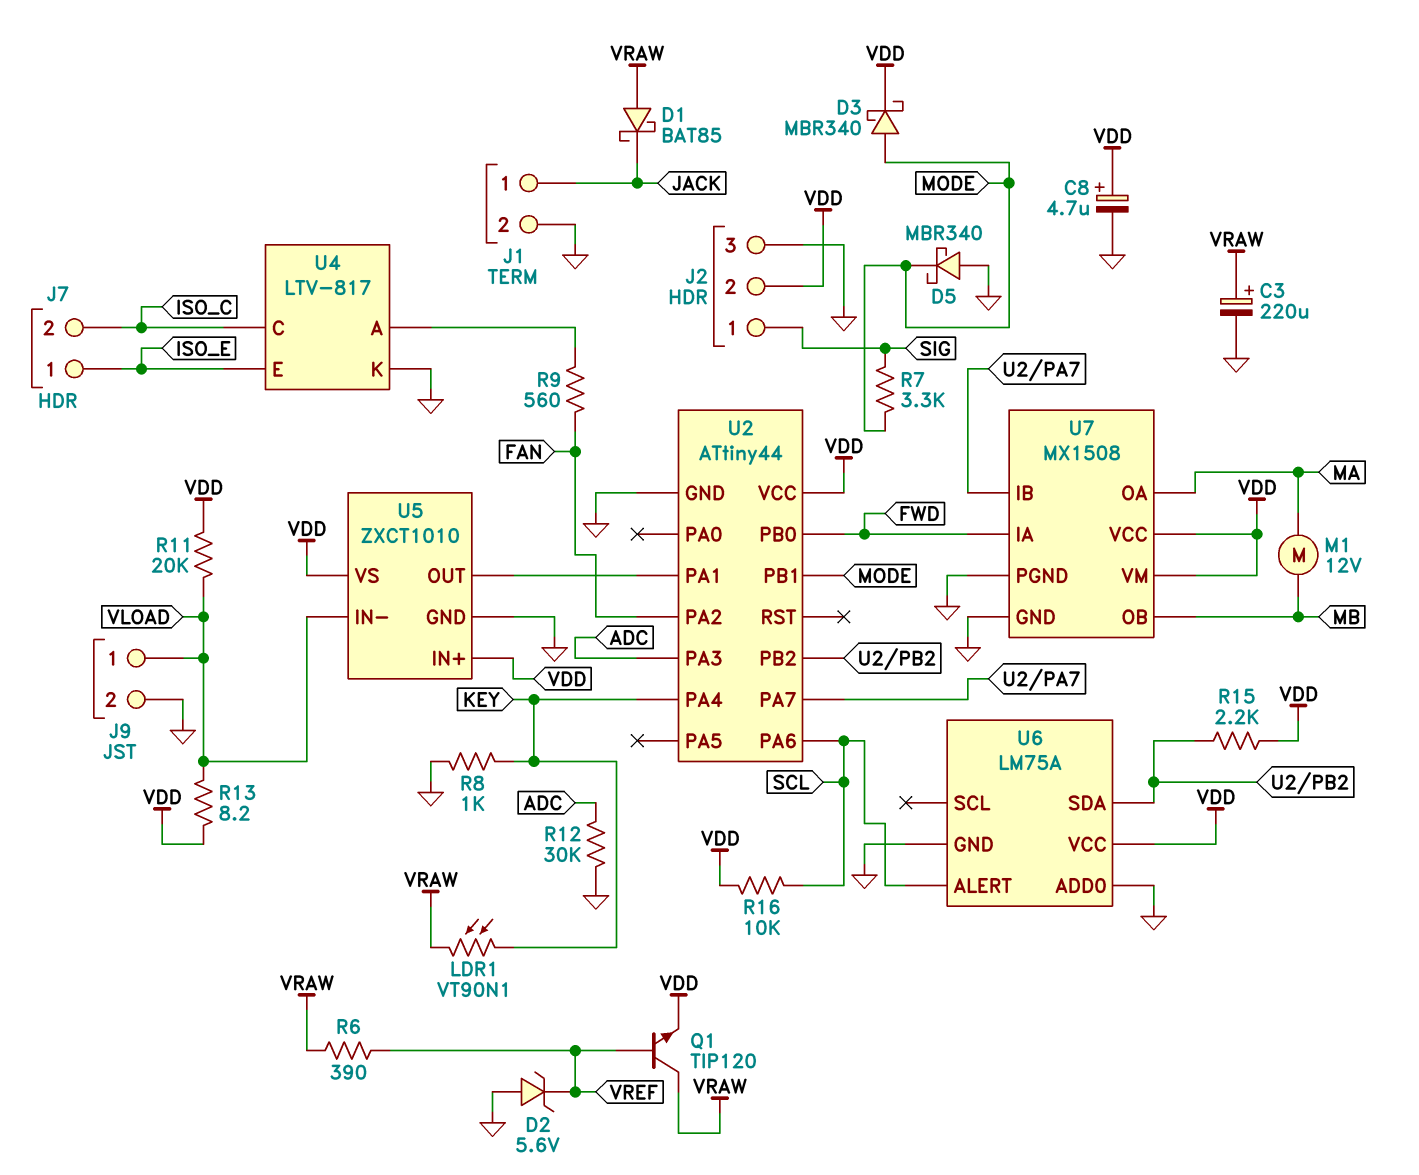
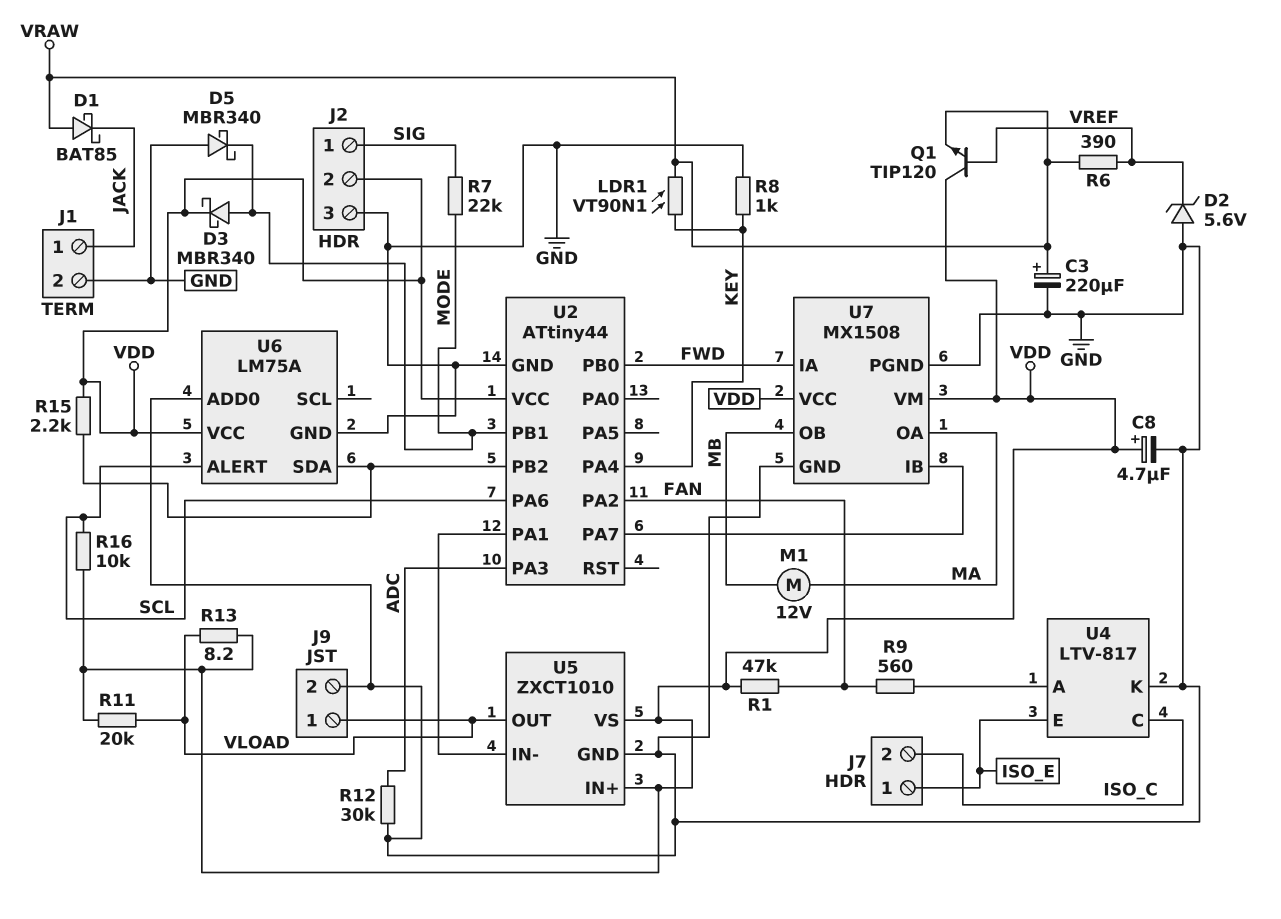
Q1: NPN TIP120 (B VREF, C VRAW, E VDD) -> NPN TIP120 (B VREF, C VDD, E VRAW)
R1: none -> 47k (FAN, VDD)
R7: 3.3k (MODE, SIG) -> 22k (MODE, SIG)
U5 pin IN-: VLOAD -> U2/PA1
U5 pin OUT: U2/PA1 -> VLOAD

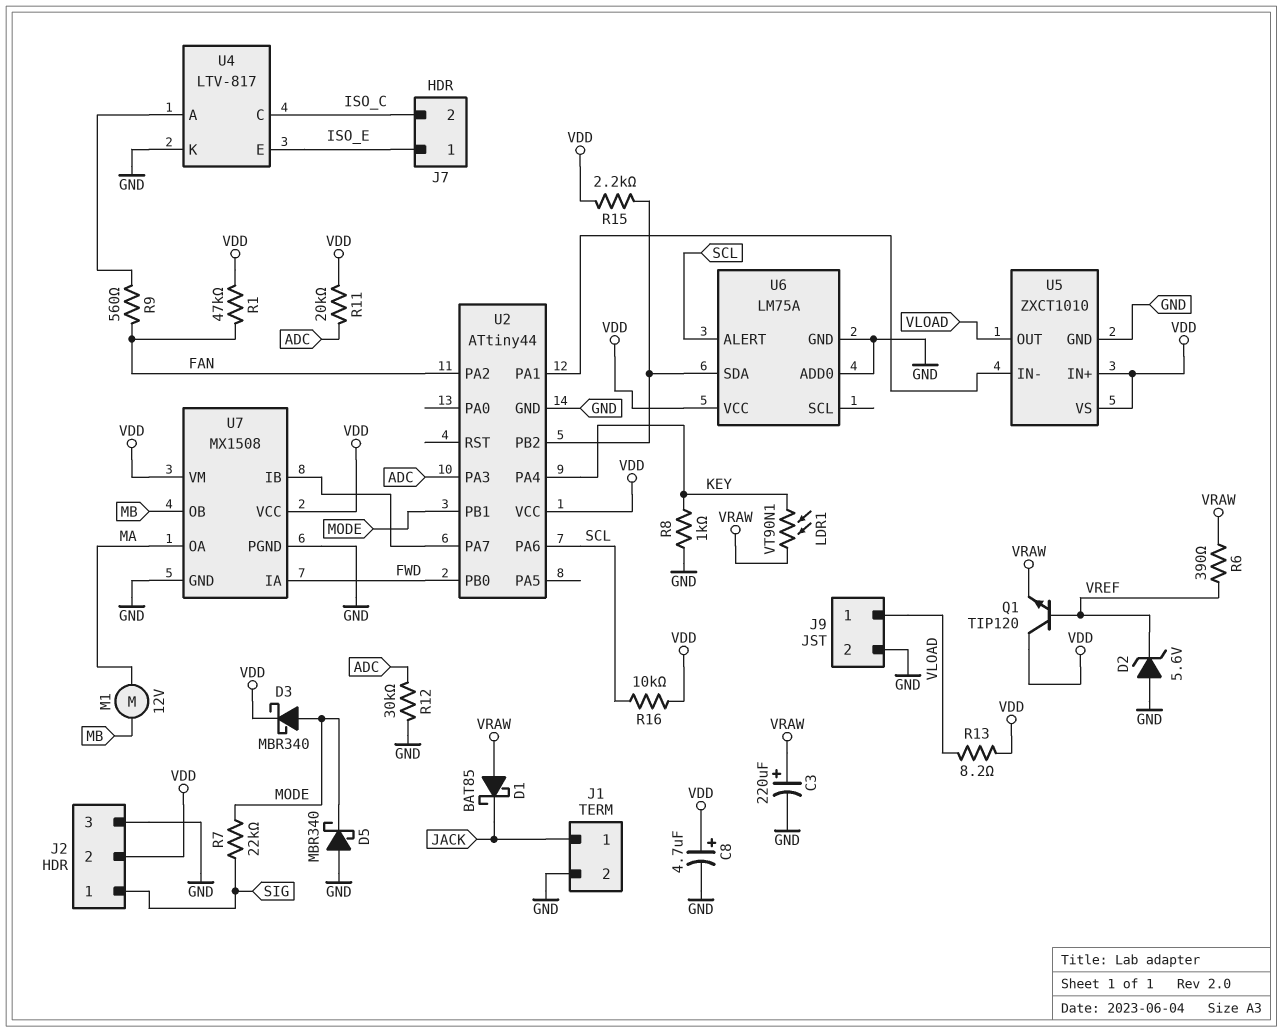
R11: 20k (VDD, VLOAD) -> 20k (ADC, VDD)

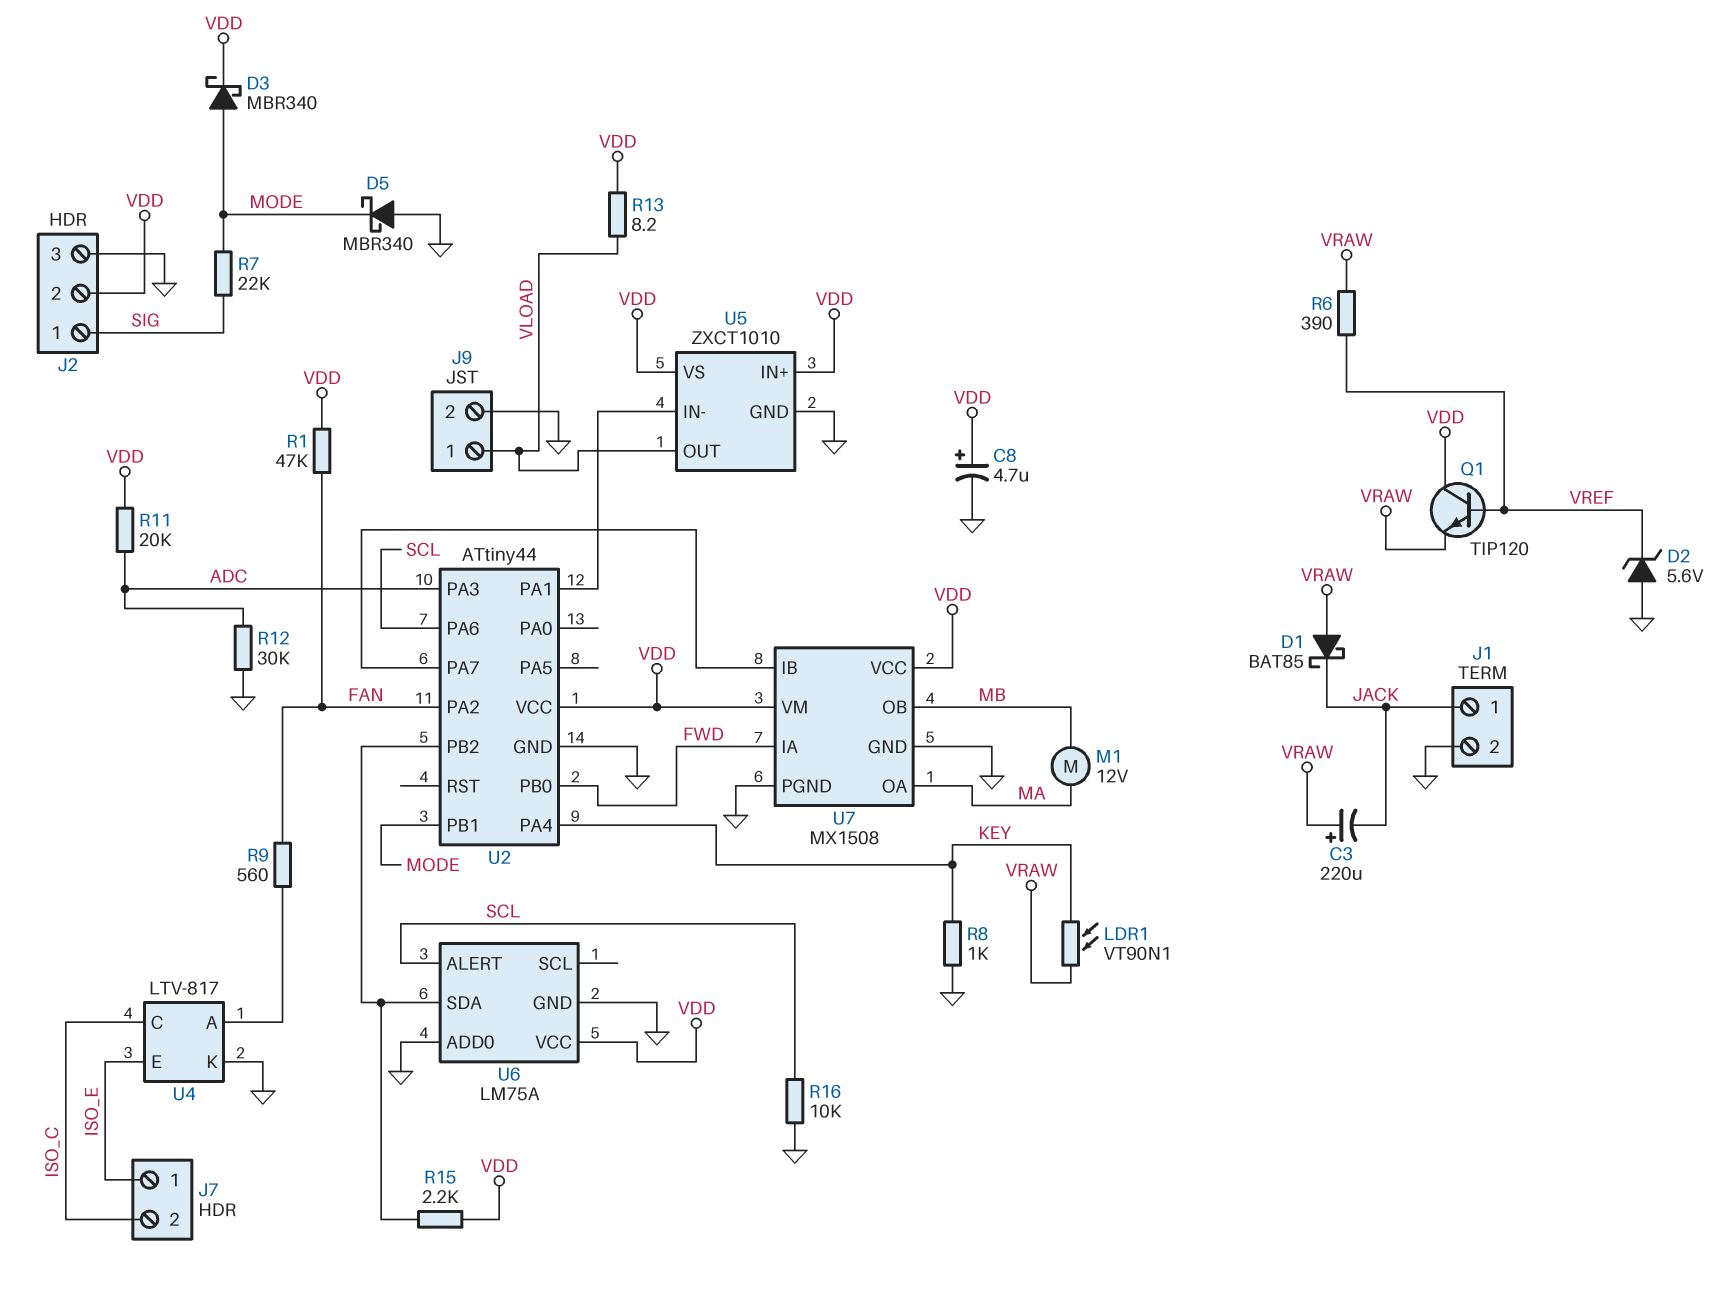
C3: 220uF (plus VRAW, minus GND) -> 220uF (plus VRAW, minus JACK)
R16: 10k (SCL, VDD) -> 10k (GND, SCL)

